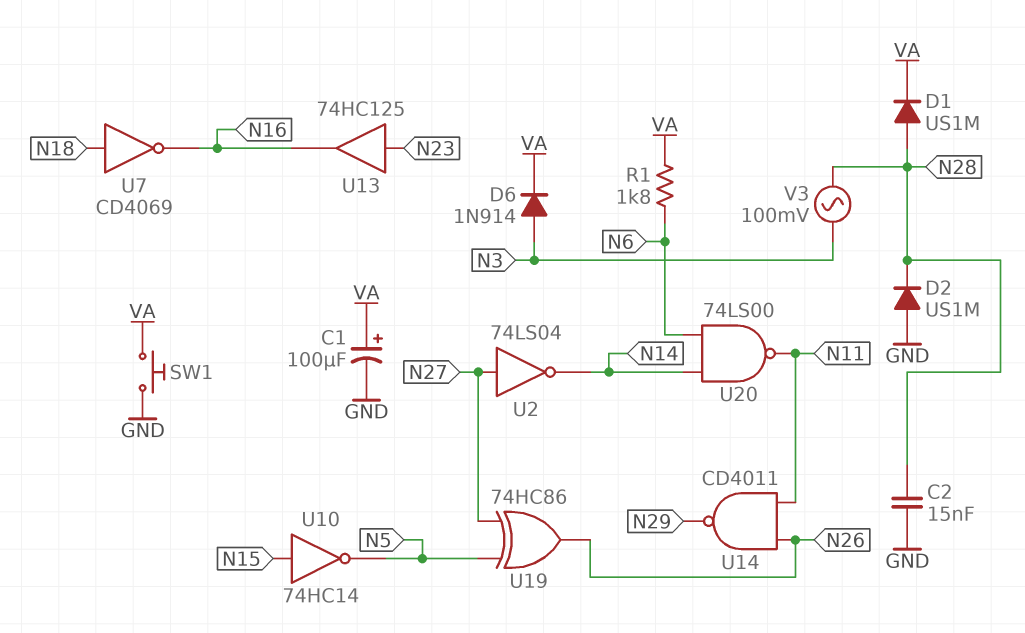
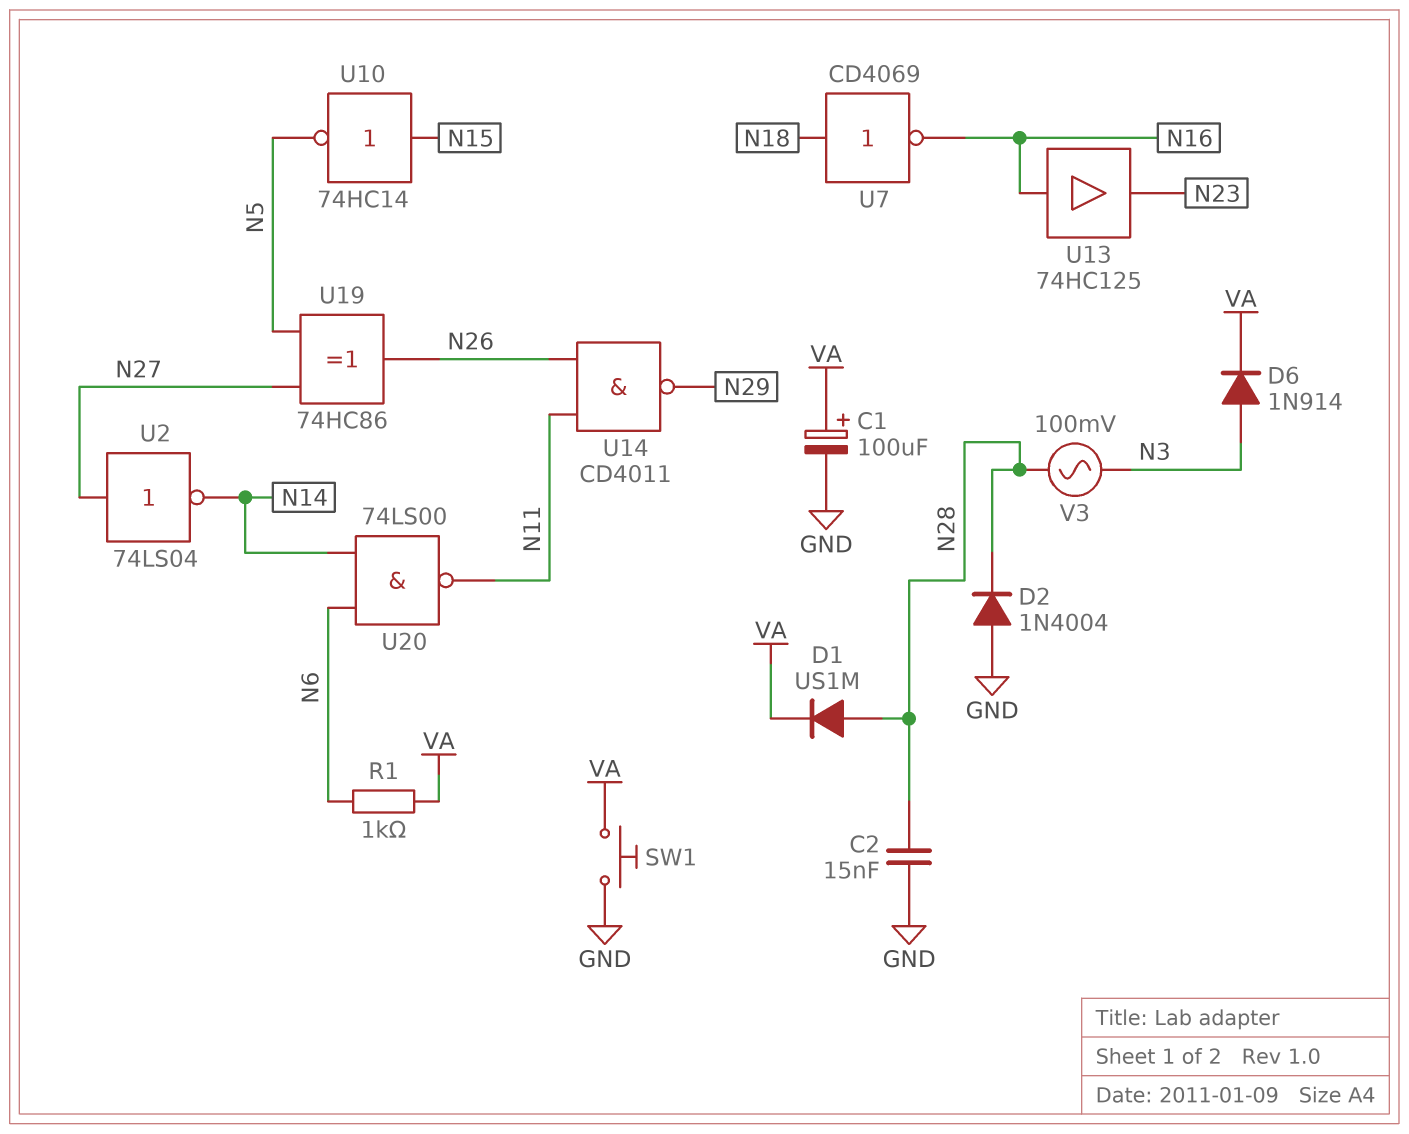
D2: diode US1M (A GND, K N28) -> diode 1N4004 (A GND, K N28)
R1: 1.8k (N6, VA) -> 1k (N6, VA)
U13: buffer 74HC125 (in N23, out N16) -> buffer 74HC125 (in N16, out N23)

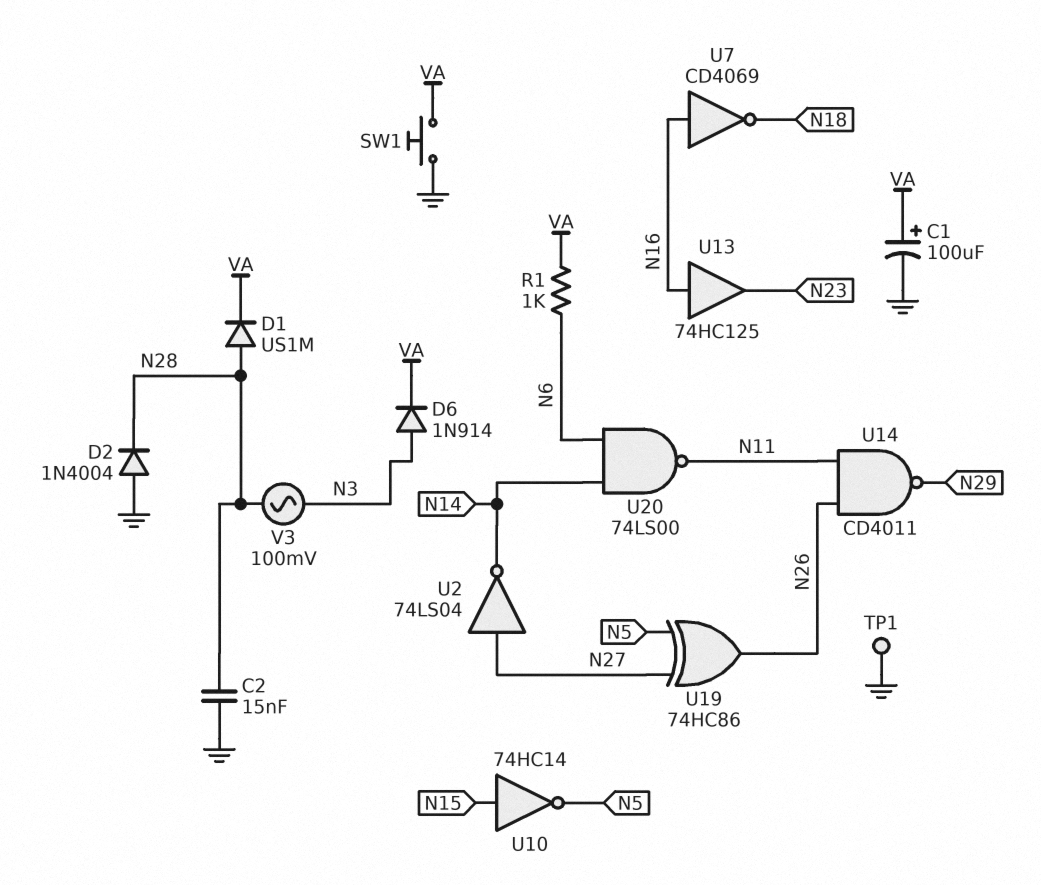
TP1: none -> test point (GND)
U7: NOT CD4069 (in N18, out N16) -> NOT CD4069 (in N16, out N18)

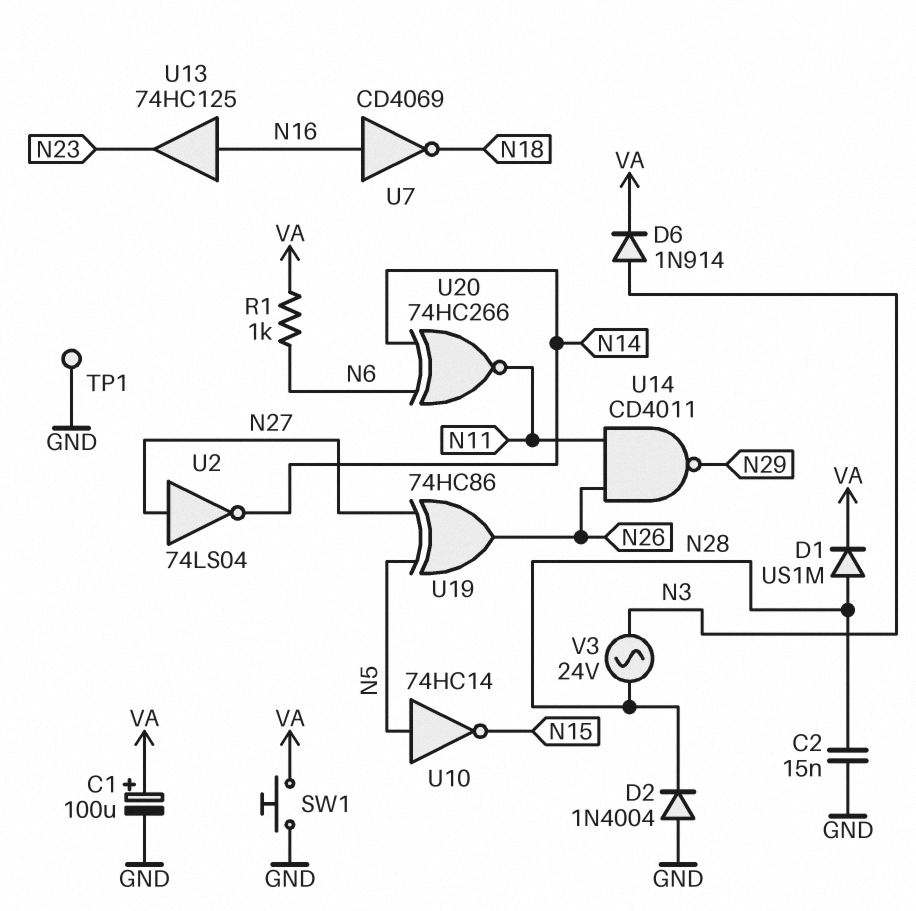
U10: NOT 74HC14 (in N15, out N5) -> NOT 74HC14 (in N5, out N15)
U20: NAND 74LS00 (in N6, in N14, out N11) -> XNOR 74HC266 (in N6, in N14, out N11)
V3: AC 100mV (N3, N28) -> AC 24V (N3, N28)

